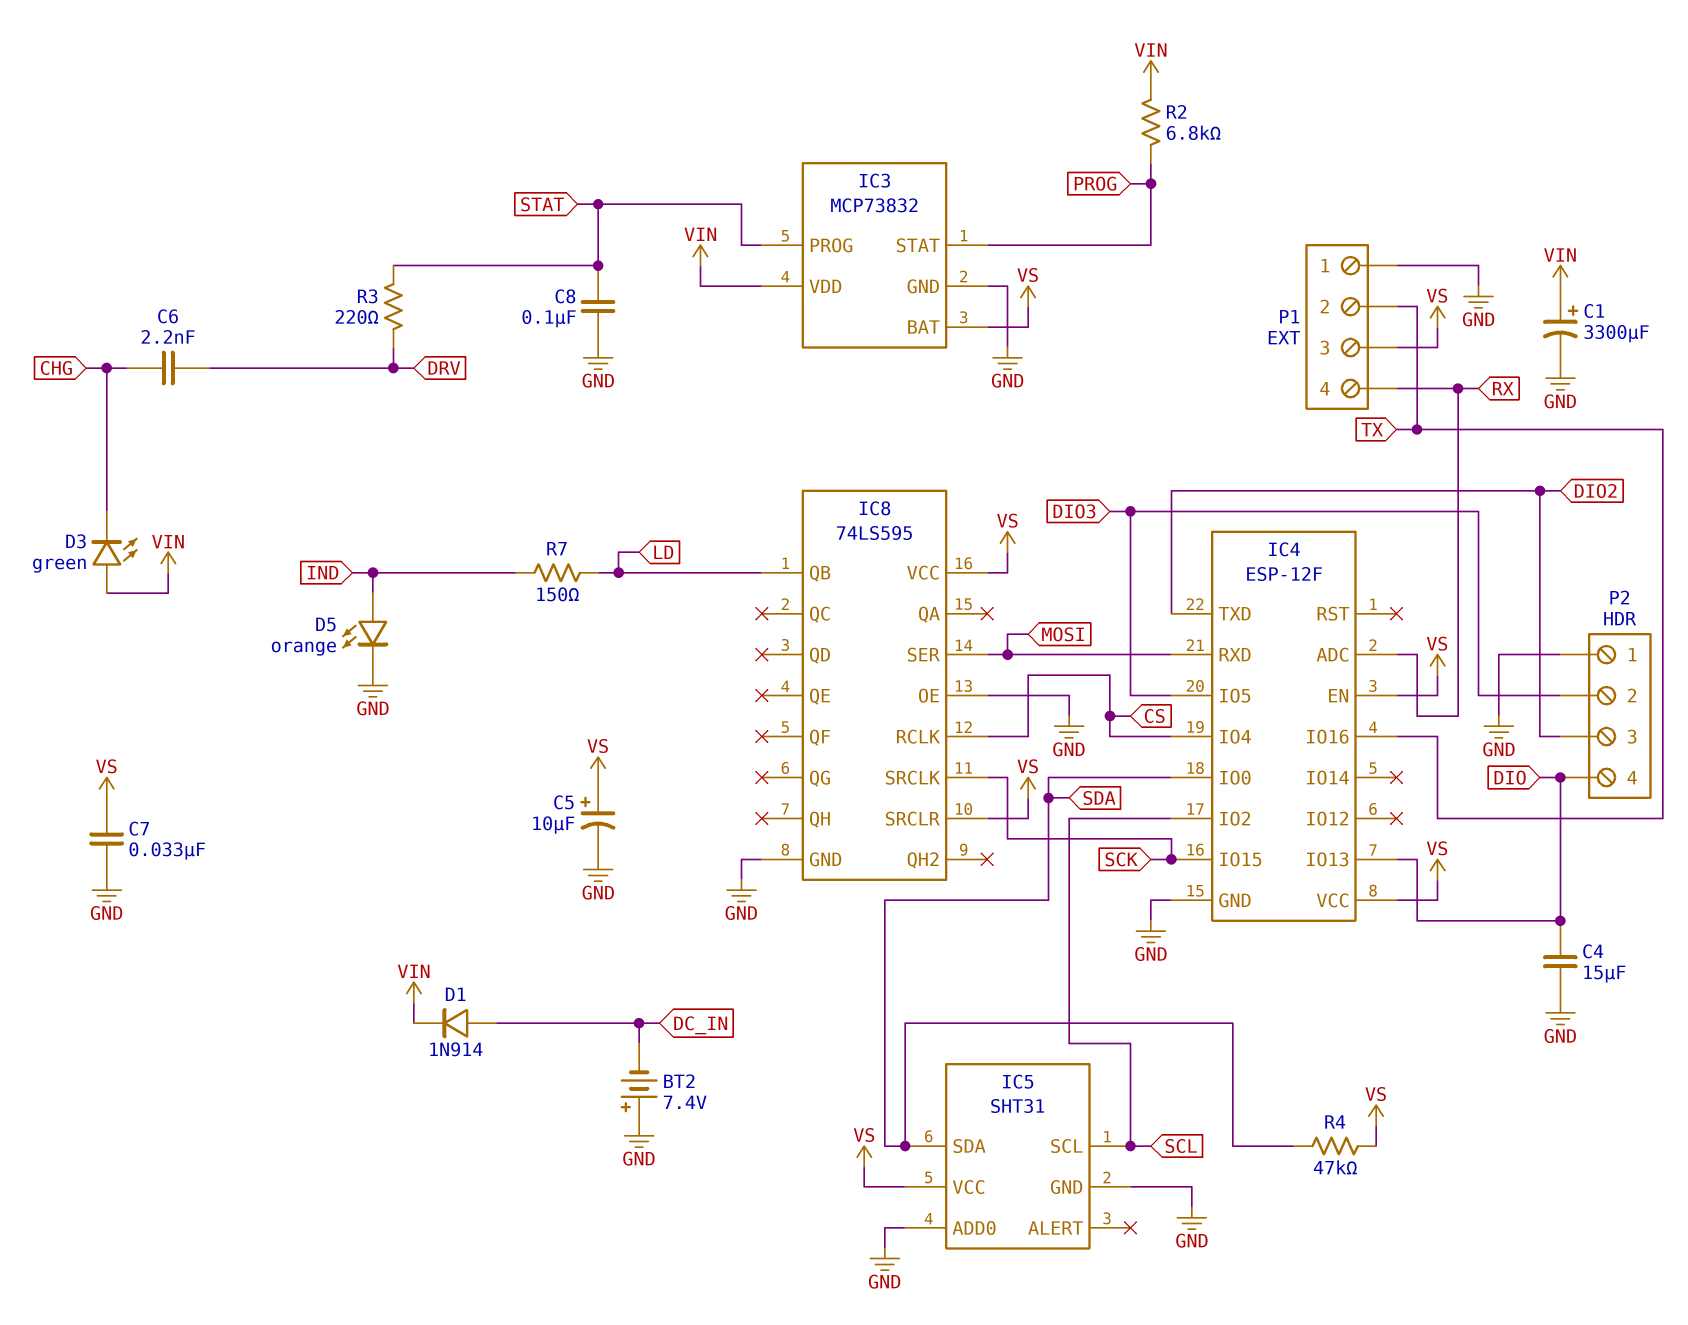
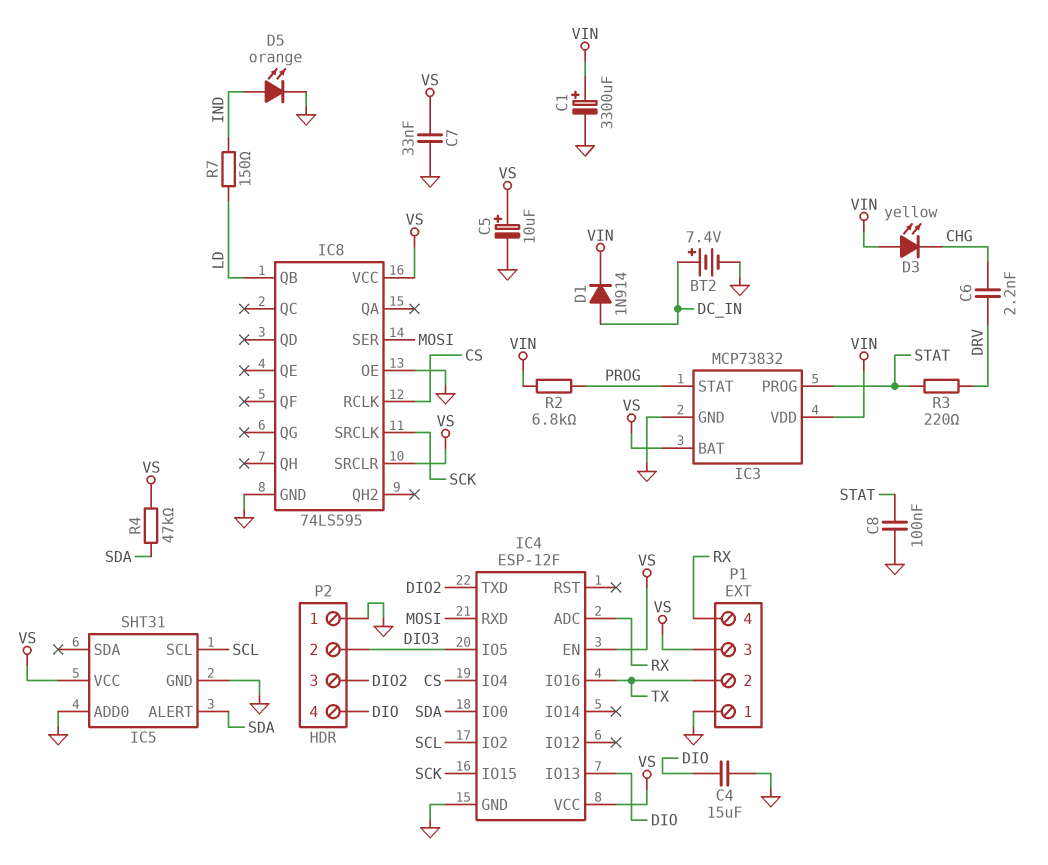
BT2: 7.4V (plus GND, minus DC_IN) -> 7.4V (plus DC_IN, minus GND)
D3: LED green (A VIN, K CHG) -> LED yellow (A VIN, K CHG)
IC5 pin ALERT: none -> SDA
IC5 pin SDA: SDA -> none

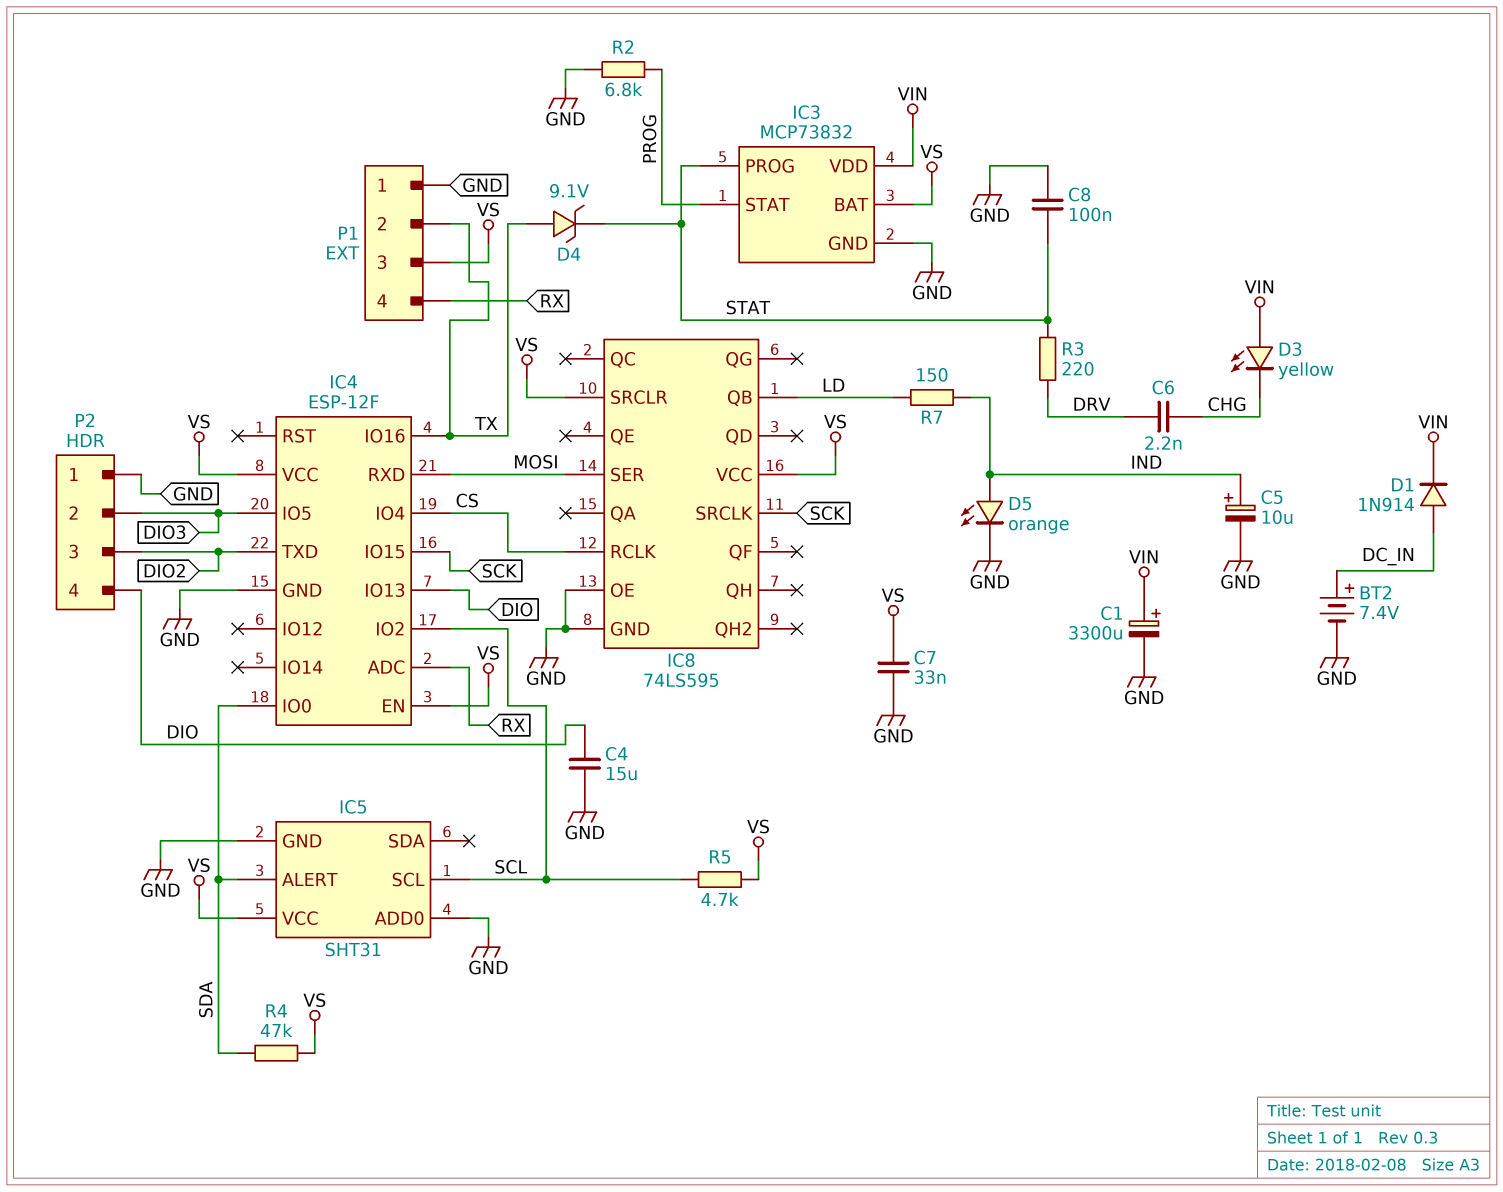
C5: 10uF (plus VS, minus GND) -> 10uF (plus IND, minus GND)
D4: none -> zener 9.1V (A TX, K STAT)
R2: 6.8k (PROG, VIN) -> 6.8k (GND, PROG)
R5: none -> 4.7k (SCL, VS)

